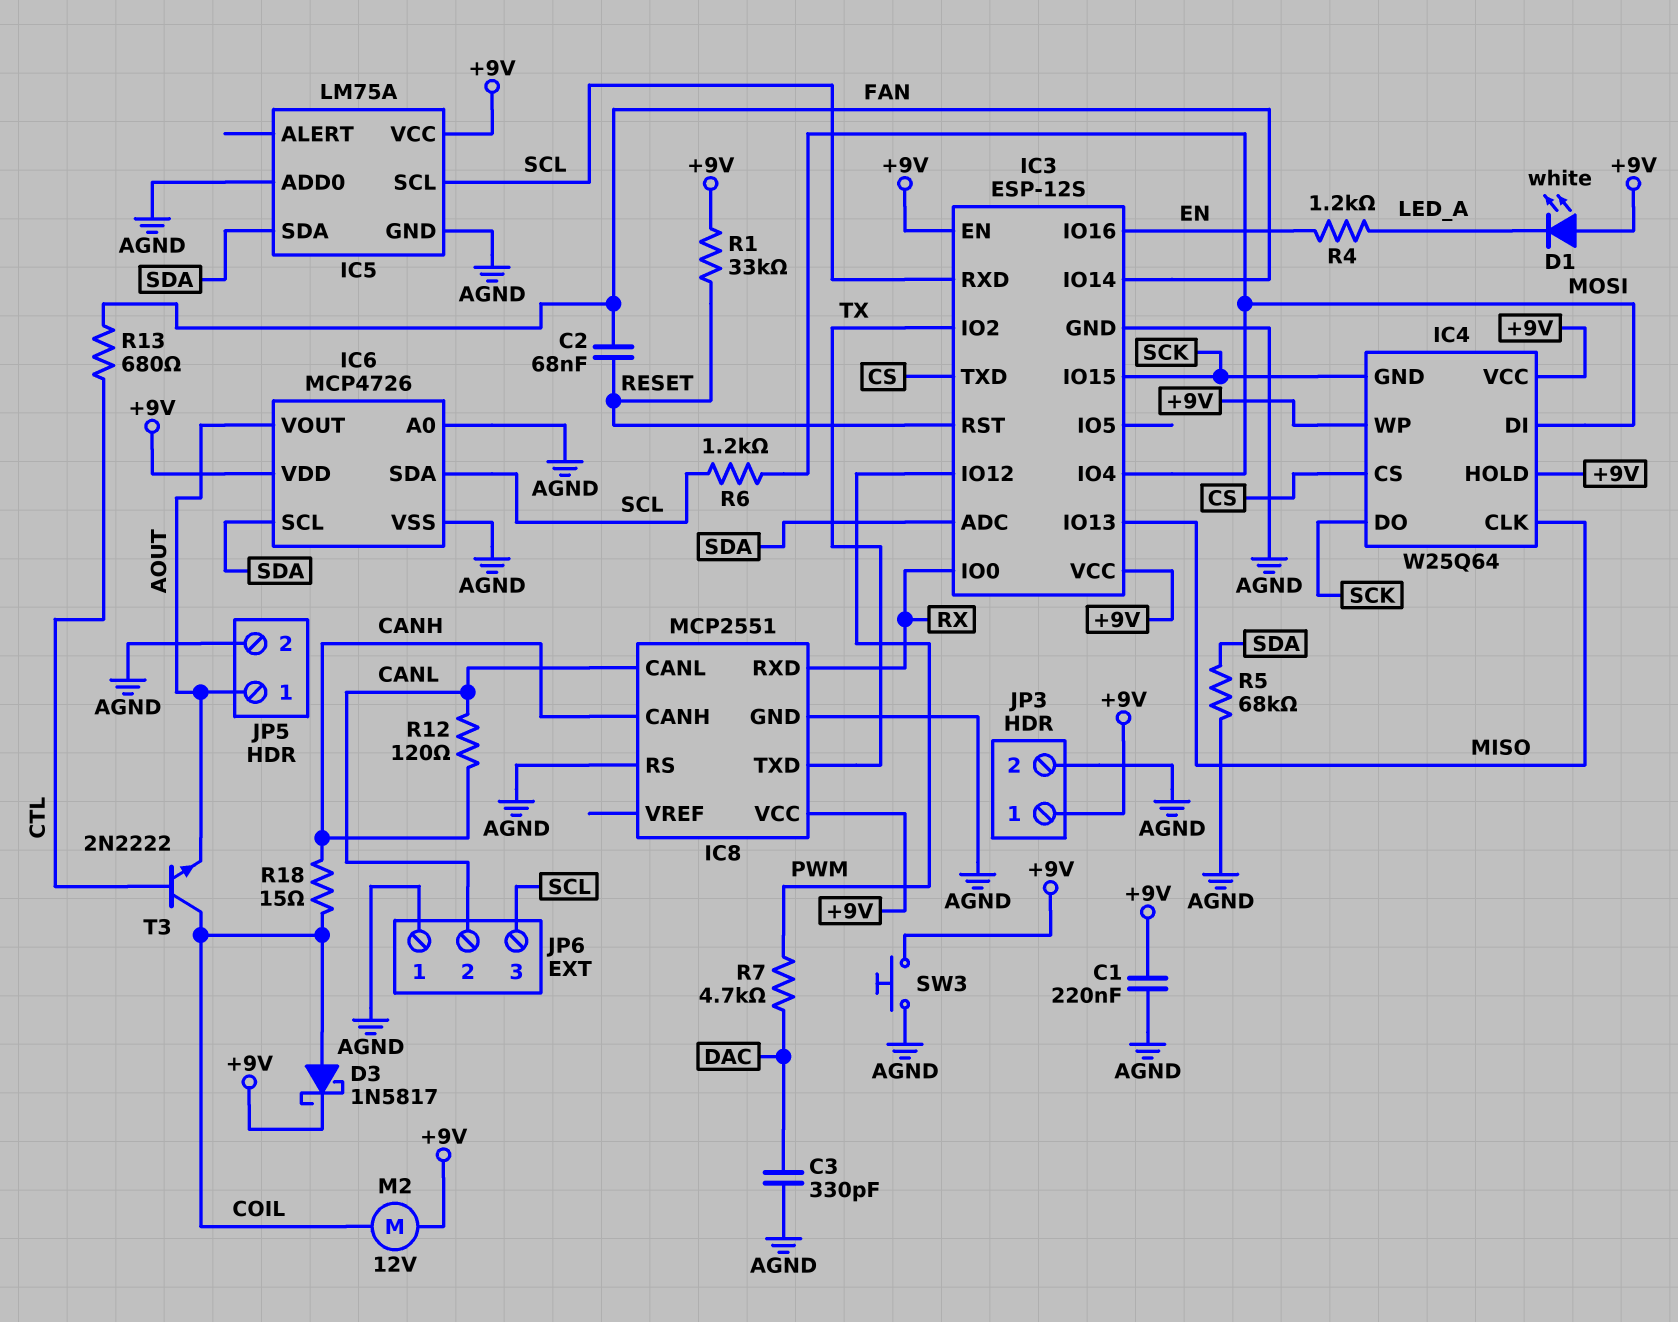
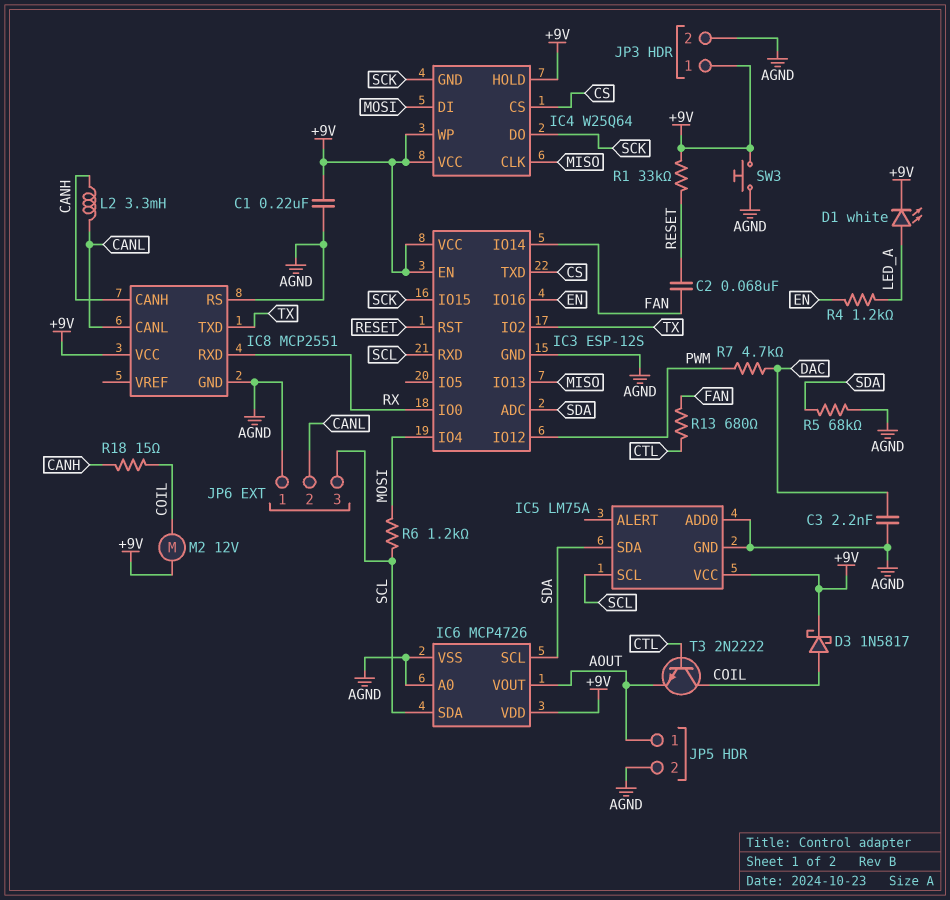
C3: 330pF (AGND, DAC) -> 2.2nF (AGND, DAC)
D1: LED white (A +9V, K LED_A) -> LED white (A LED_A, K +9V)
L2: none -> 3.3mH (CANH, CANL)
R12: 120 (CANH, CANL) -> none

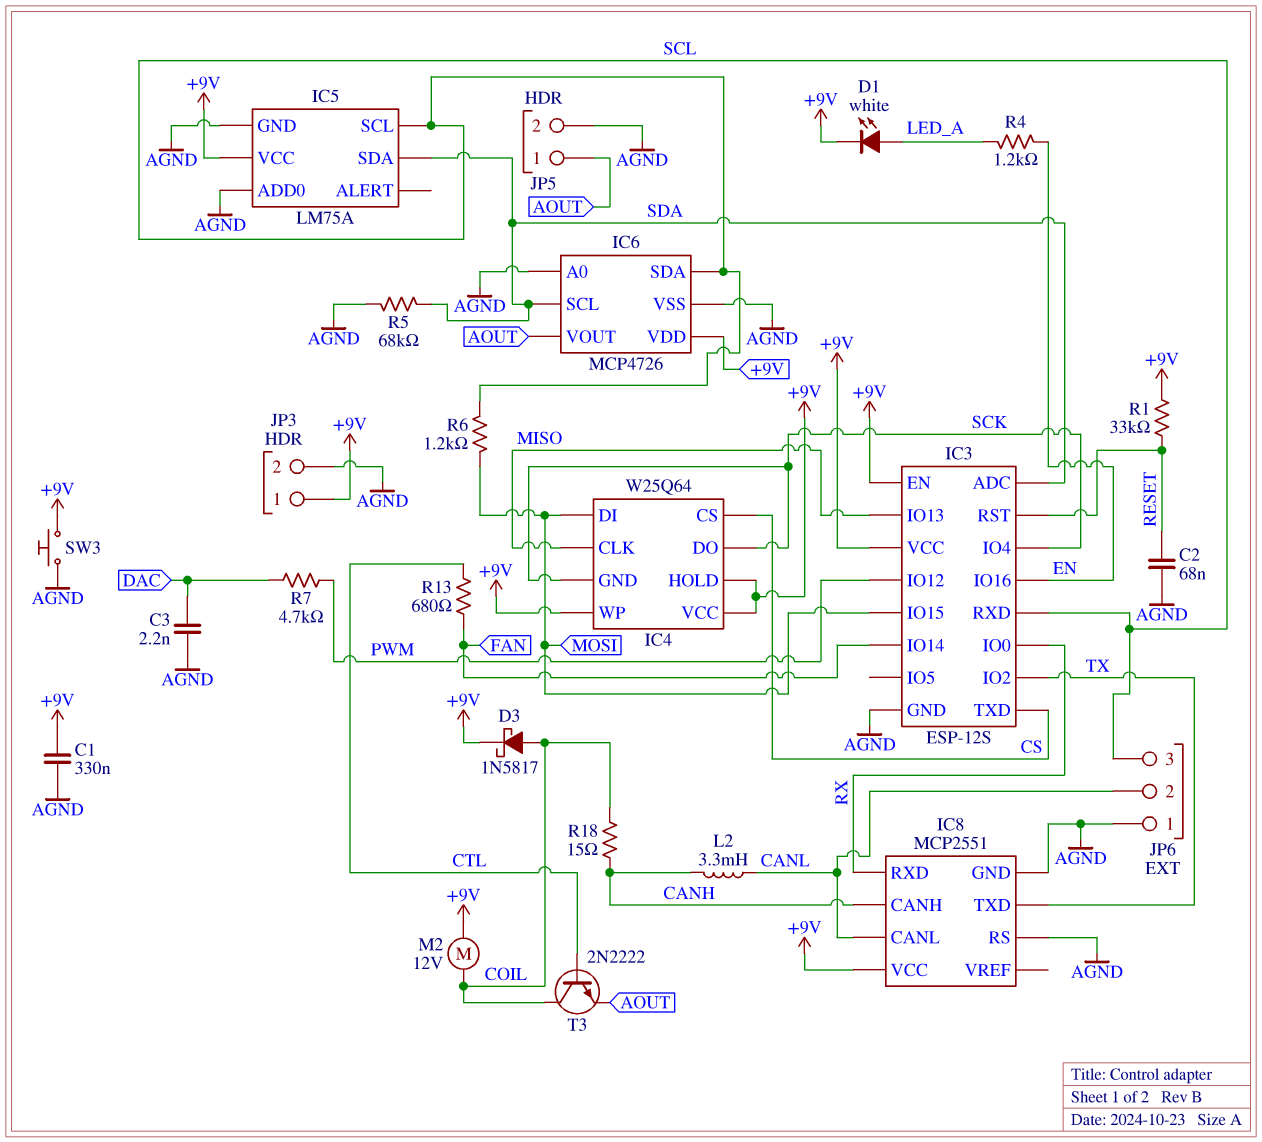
C1: 220nF (+9V, AGND) -> 330nF (+9V, AGND)
C2: 68nF (FAN, RESET) -> 68nF (AGND, RESET)
IC3 pin IO4: MOSI -> SCK
IC3 pin IO15: SCK -> MOSI

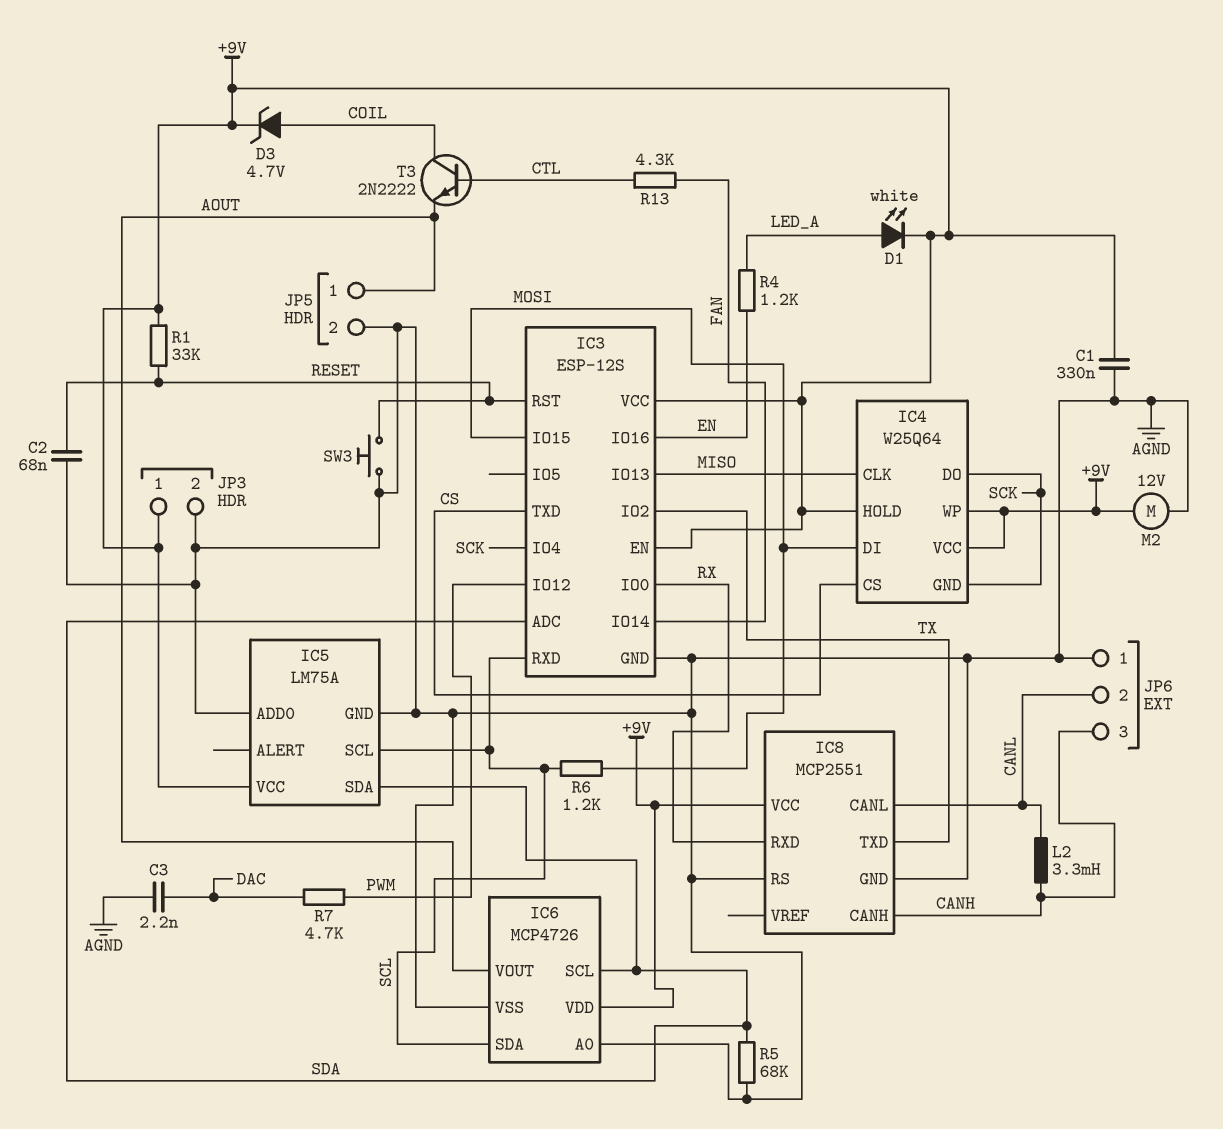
D3: schottky 1N5817 (A COIL, K +9V) -> zener 4.7V (A COIL, K +9V)
JP6 pin 3: SCL -> CANH
M2: motor 12V (+9V, COIL) -> motor 12V (+9V, AGND)
R13: 680 (CTL, FAN) -> 4.3k (CTL, FAN)
R18: 15 (CANH, COIL) -> none
SW3: button (+9V, AGND) -> button (AGND, RESET)

